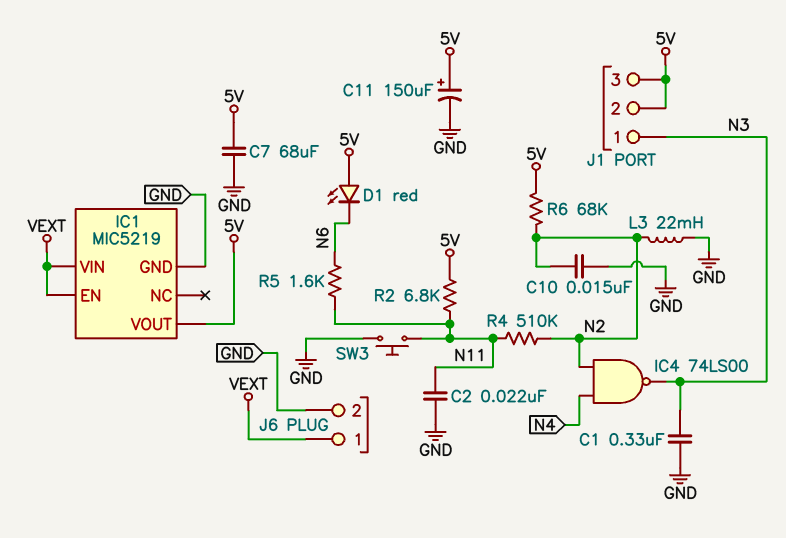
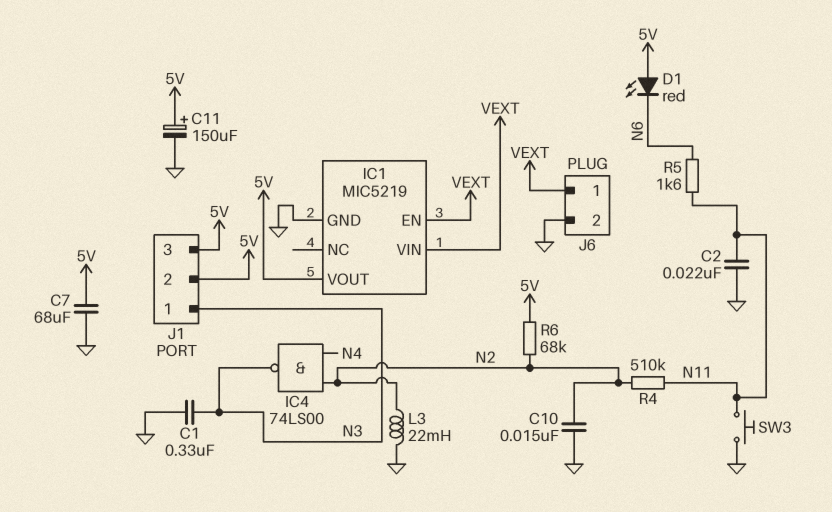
R2: 6.8k (5V, N11) -> none

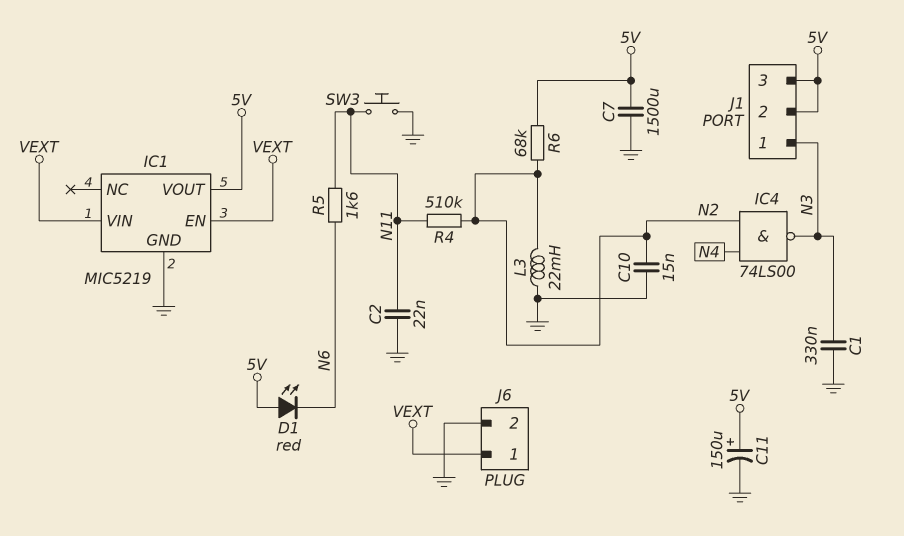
C7: 68uF (5V, GND) -> 1500uF (5V, GND)

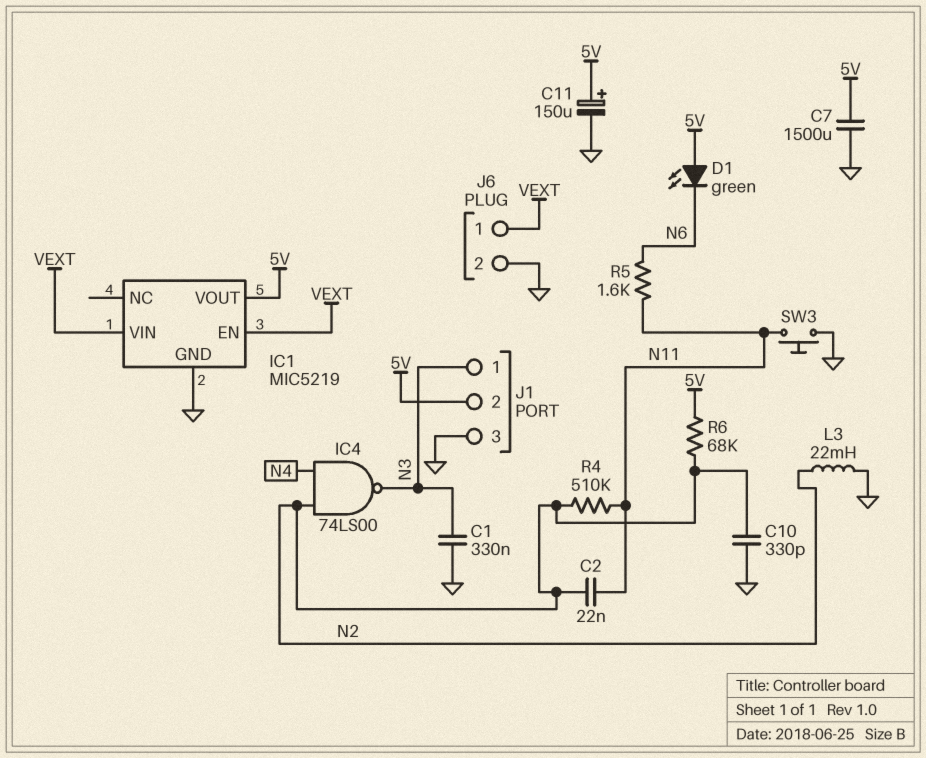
C2: 22nF (GND, N11) -> 22nF (N2, N11)
C10: 15nF (GND, N2) -> 330pF (GND, N2)
D1: LED red (A 5V, K N6) -> LED green (A 5V, K N6)
J1 pin 3: 5V -> GND

